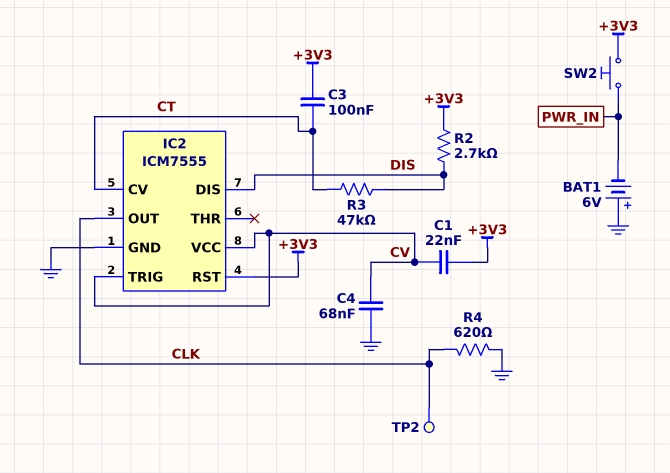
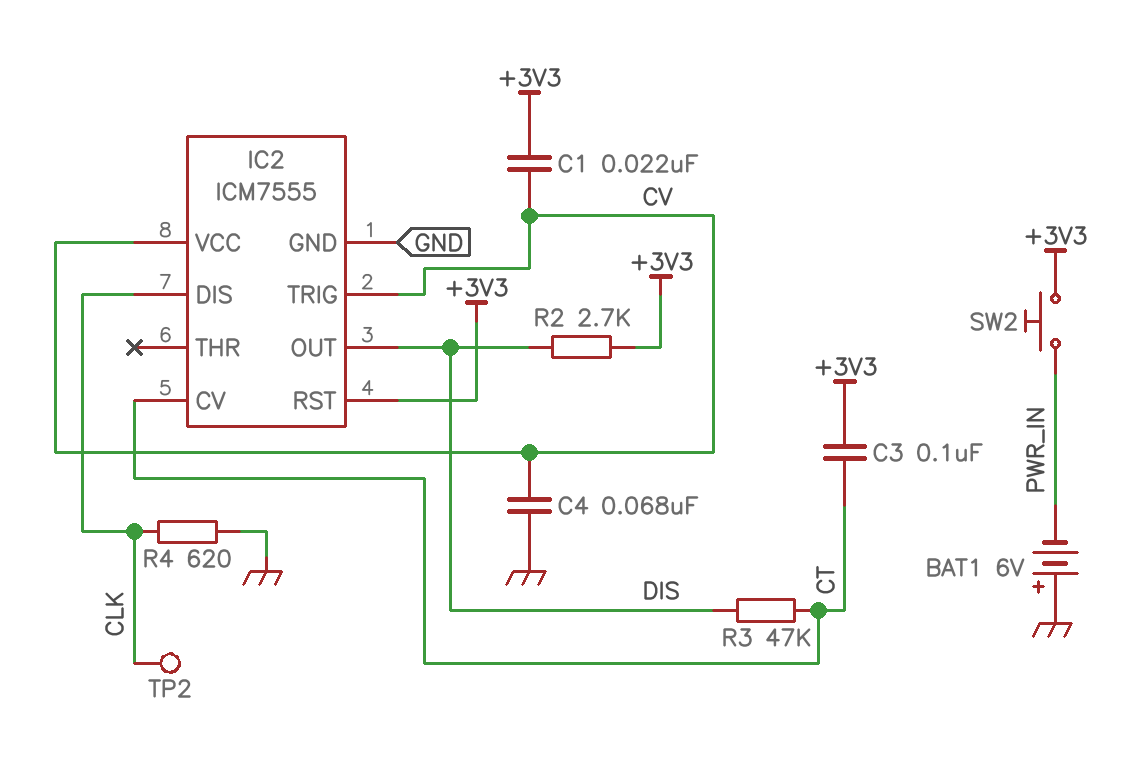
IC2 pin DIS: DIS -> CLK
IC2 pin OUT: CLK -> DIS

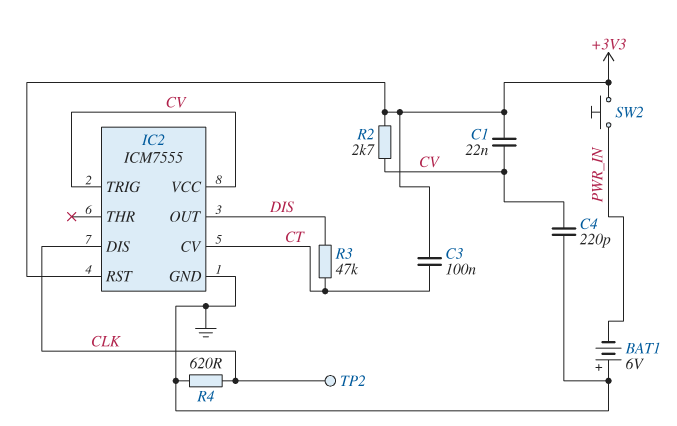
C4: 68nF (CV, GND) -> 220pF (CV, GND)
R2: 2.7k (+3V3, DIS) -> 2.7k (+3V3, CV)

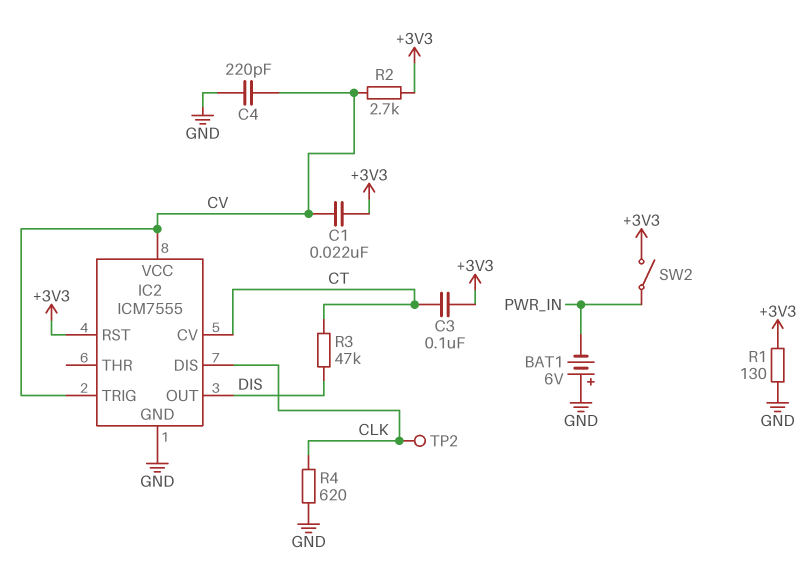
R1: none -> 130 (+3V3, GND)
SW2: button (+3V3, PWR_IN) -> switch (+3V3, PWR_IN)

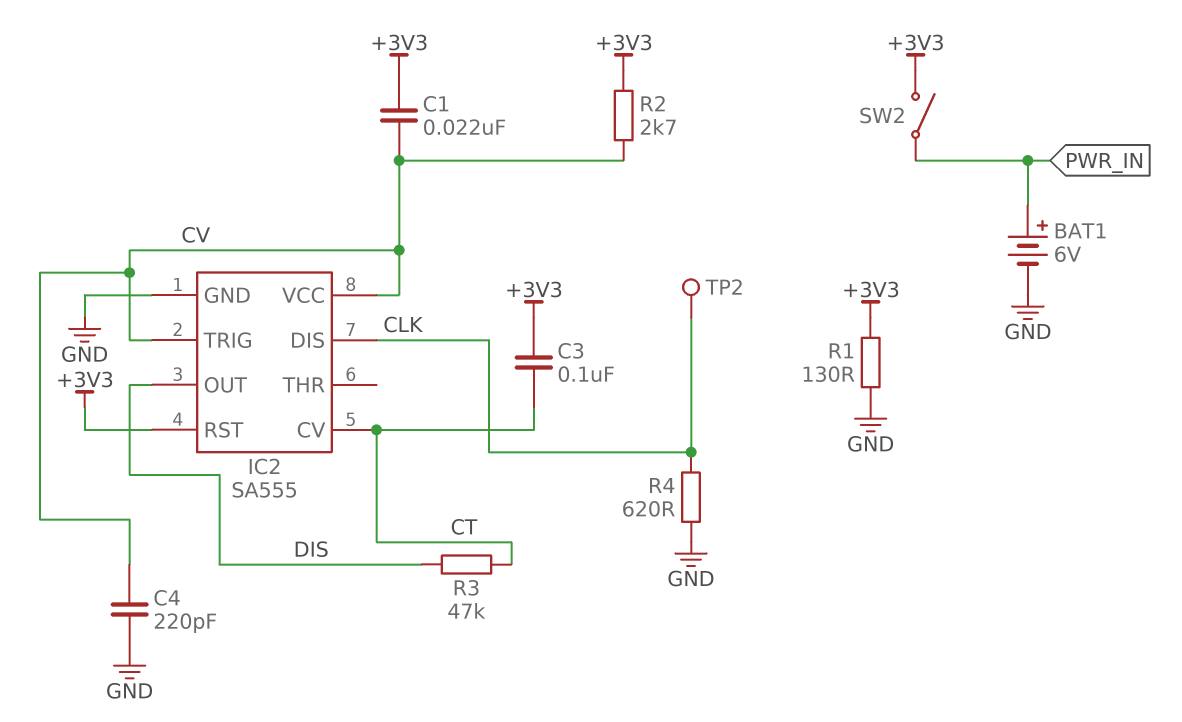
BAT1: 6V (plus GND, minus PWR_IN) -> 6V (plus PWR_IN, minus GND)
IC2: ICM7555 -> SA555

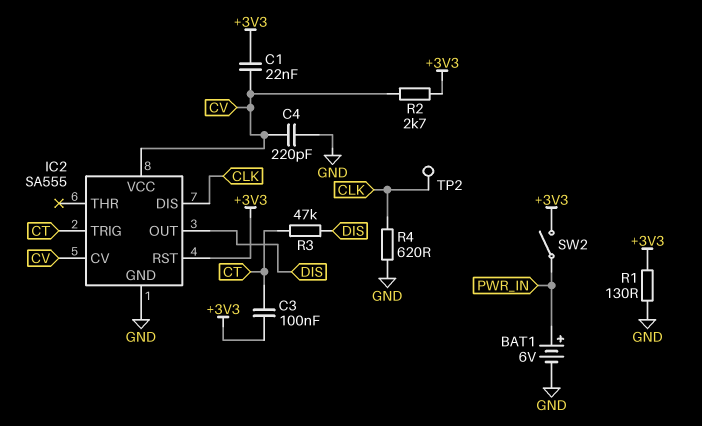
IC2 pin CV: CT -> CV
IC2 pin TRIG: CV -> CT

